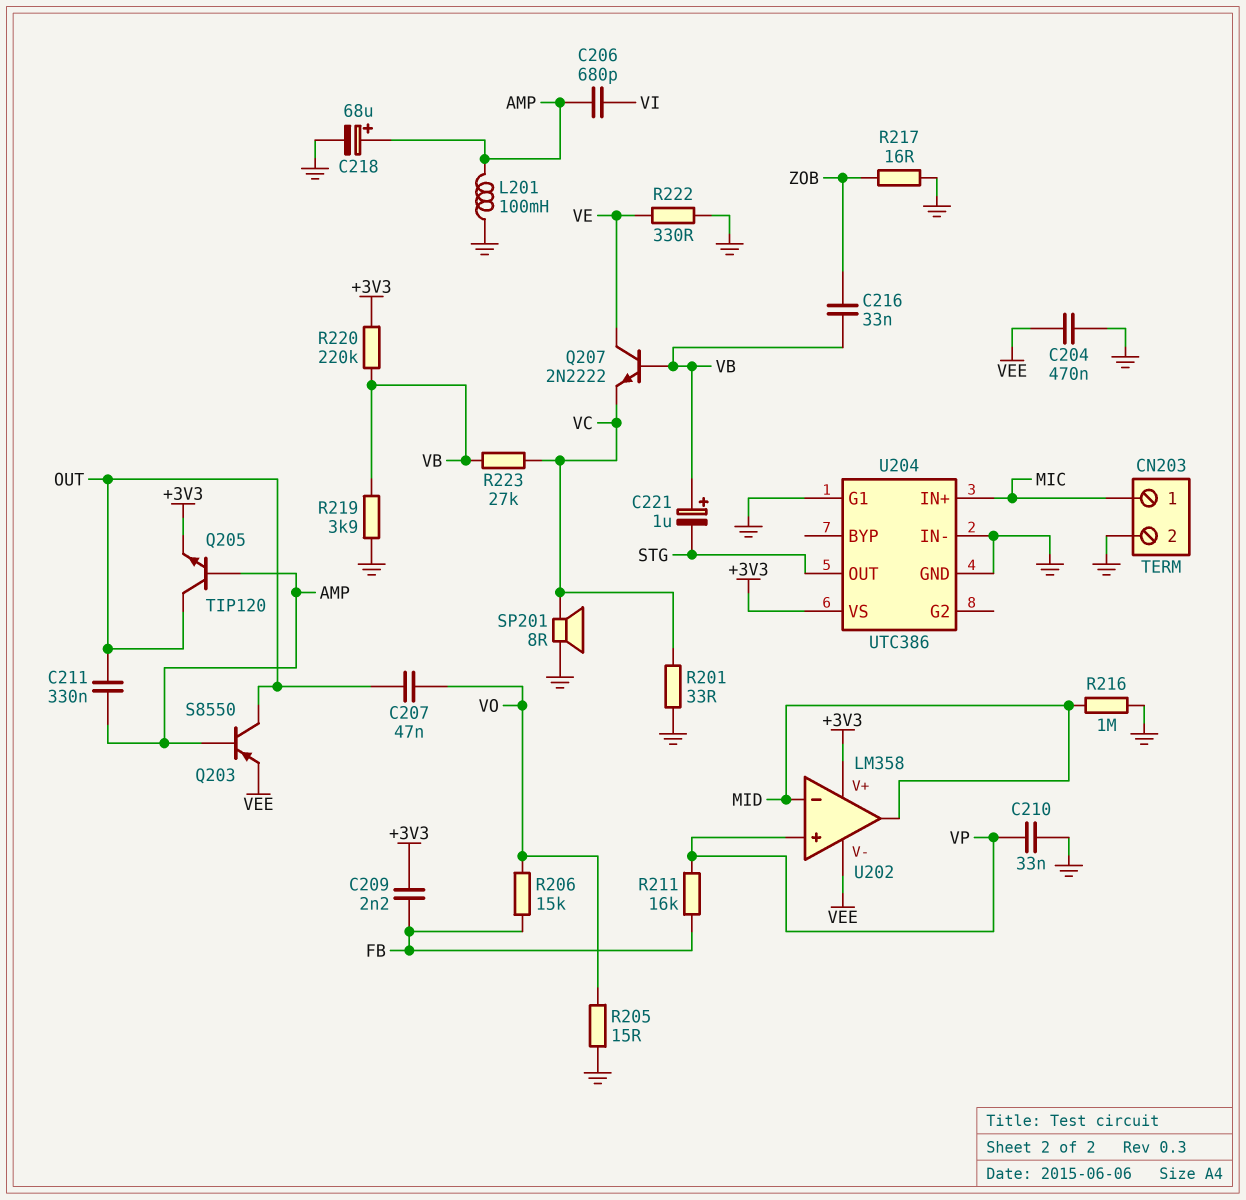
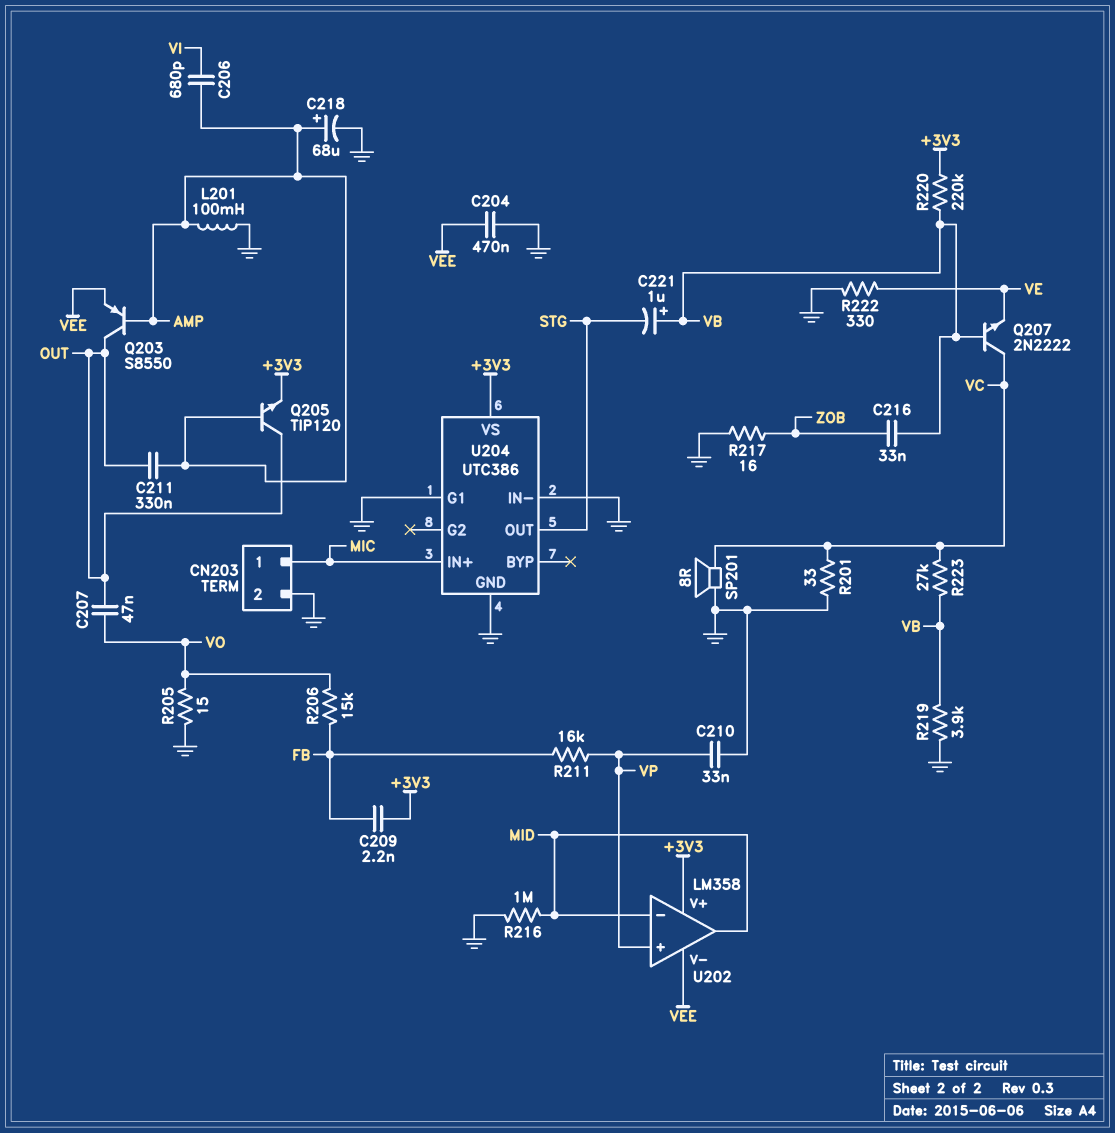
Q207: NPN 2N2222 (B VB, C VE, E VC) -> NPN 2N2222 (B VB, C VC, E VE)

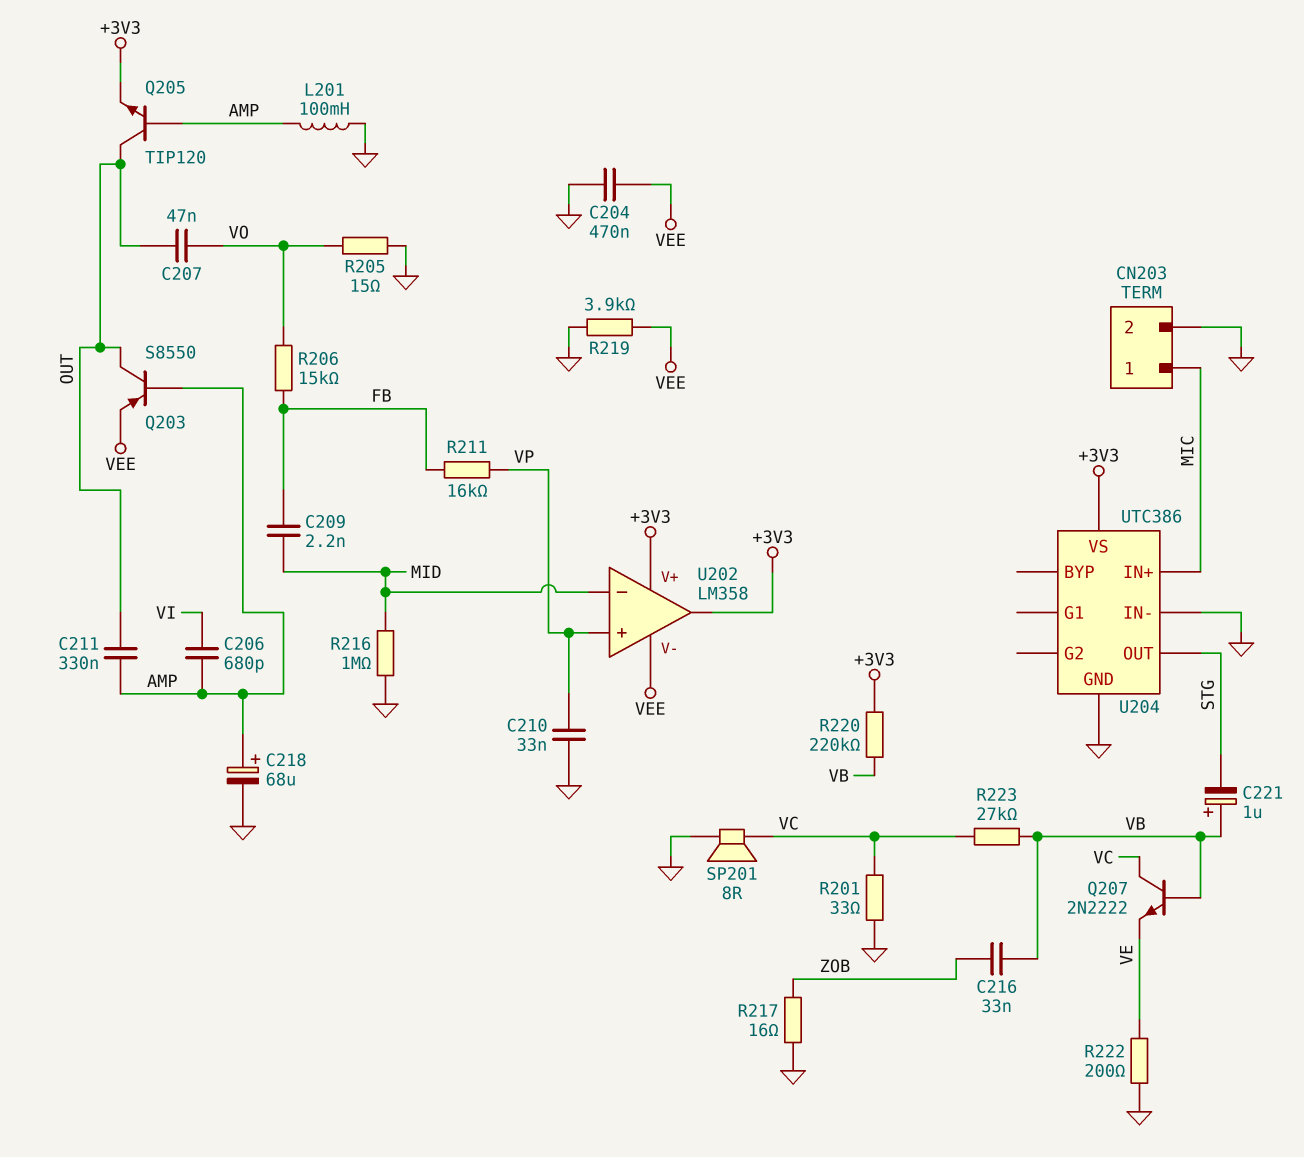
C209: 2.2nF (+3V3, FB) -> 2.2nF (FB, MID)
R219: 3.9k (GND, VB) -> 3.9k (GND, VEE)
R222: 330 (GND, VE) -> 200 (GND, VE)
U202 pin out: MID -> +3V3
U204 pin G1: GND -> none

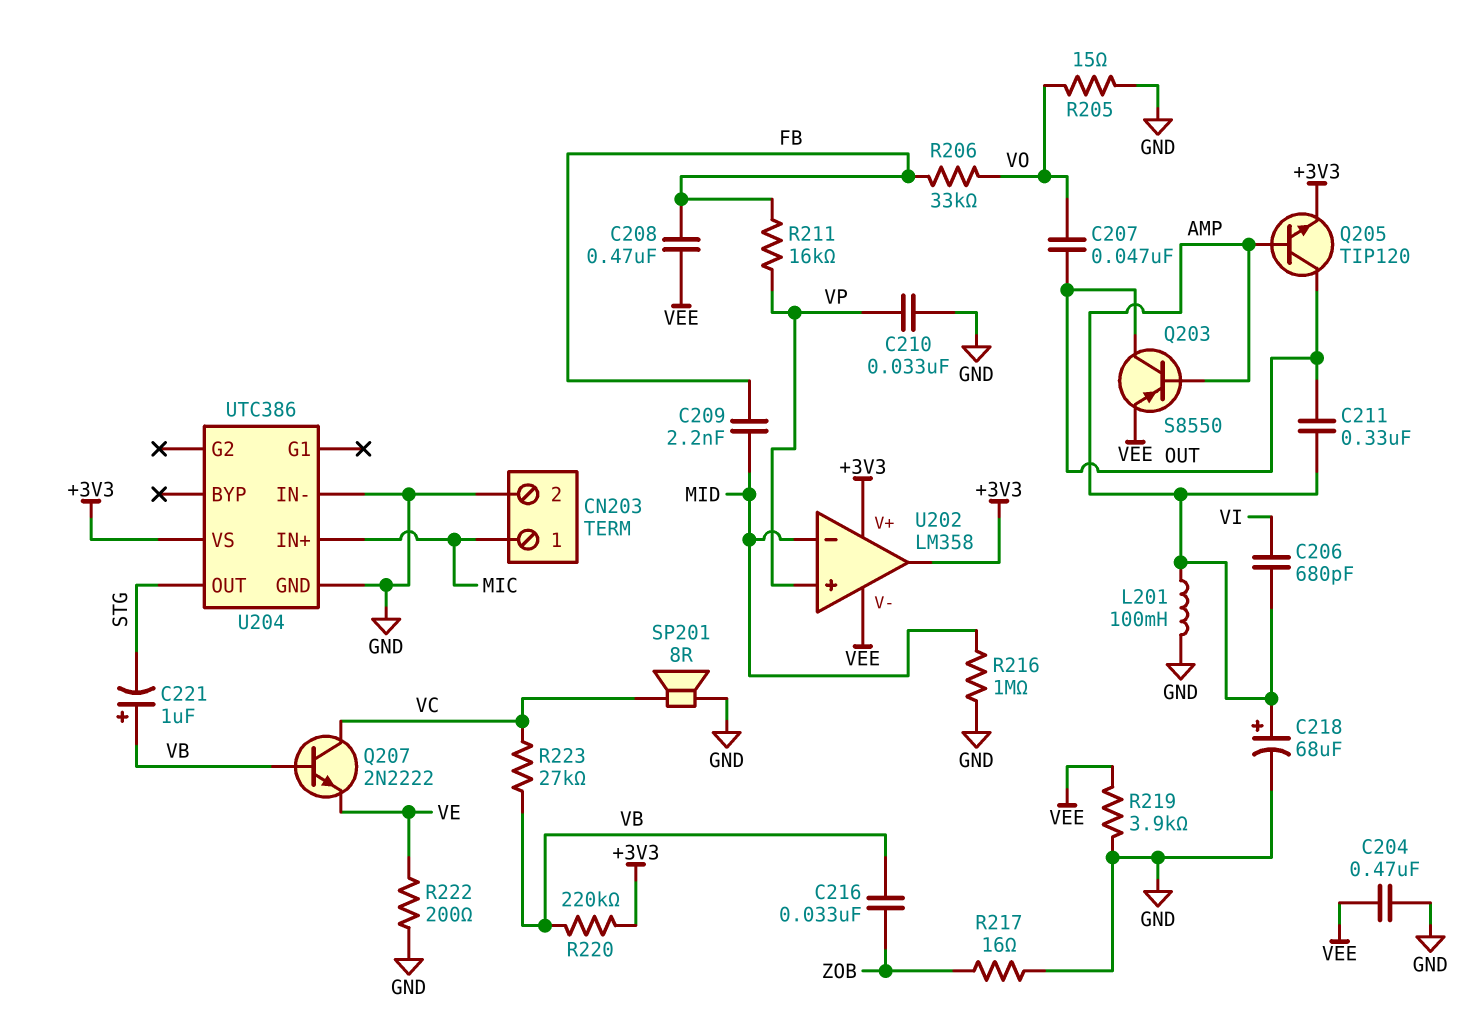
C208: none -> 470nF (FB, VEE)
R201: 33 (GND, VC) -> none
R206: 15k (FB, VO) -> 33k (FB, VO)

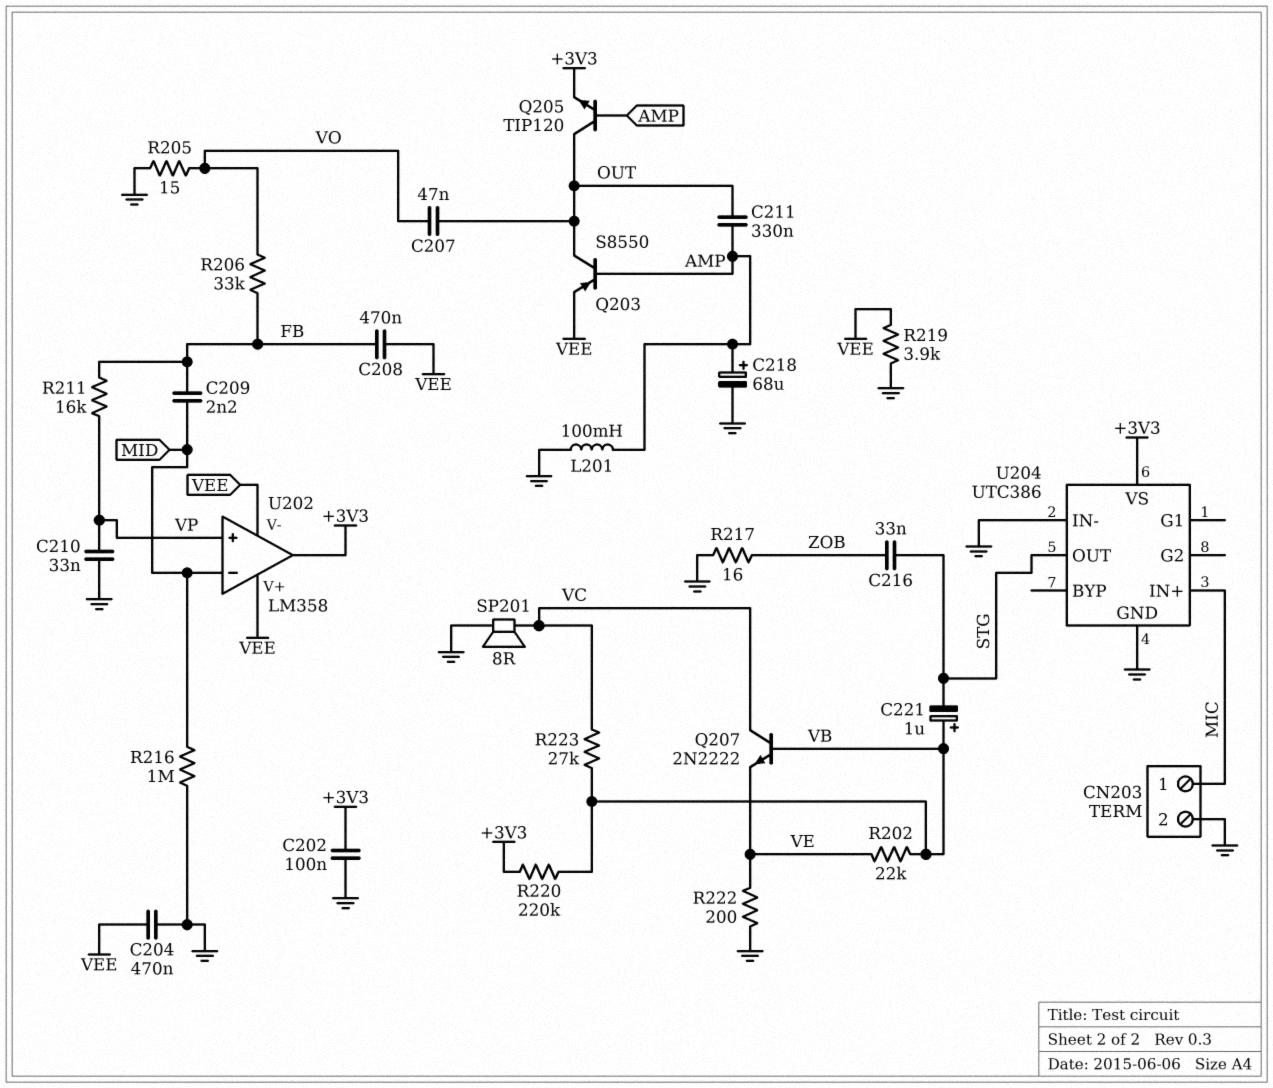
C202: none -> 100nF (+3V3, GND)
C206: 680pF (AMP, VI) -> none
C216: 33nF (VB, ZOB) -> 33nF (STG, ZOB)
R202: none -> 22k (VB, VE)
U202 pin V+: +3V3 -> VEE

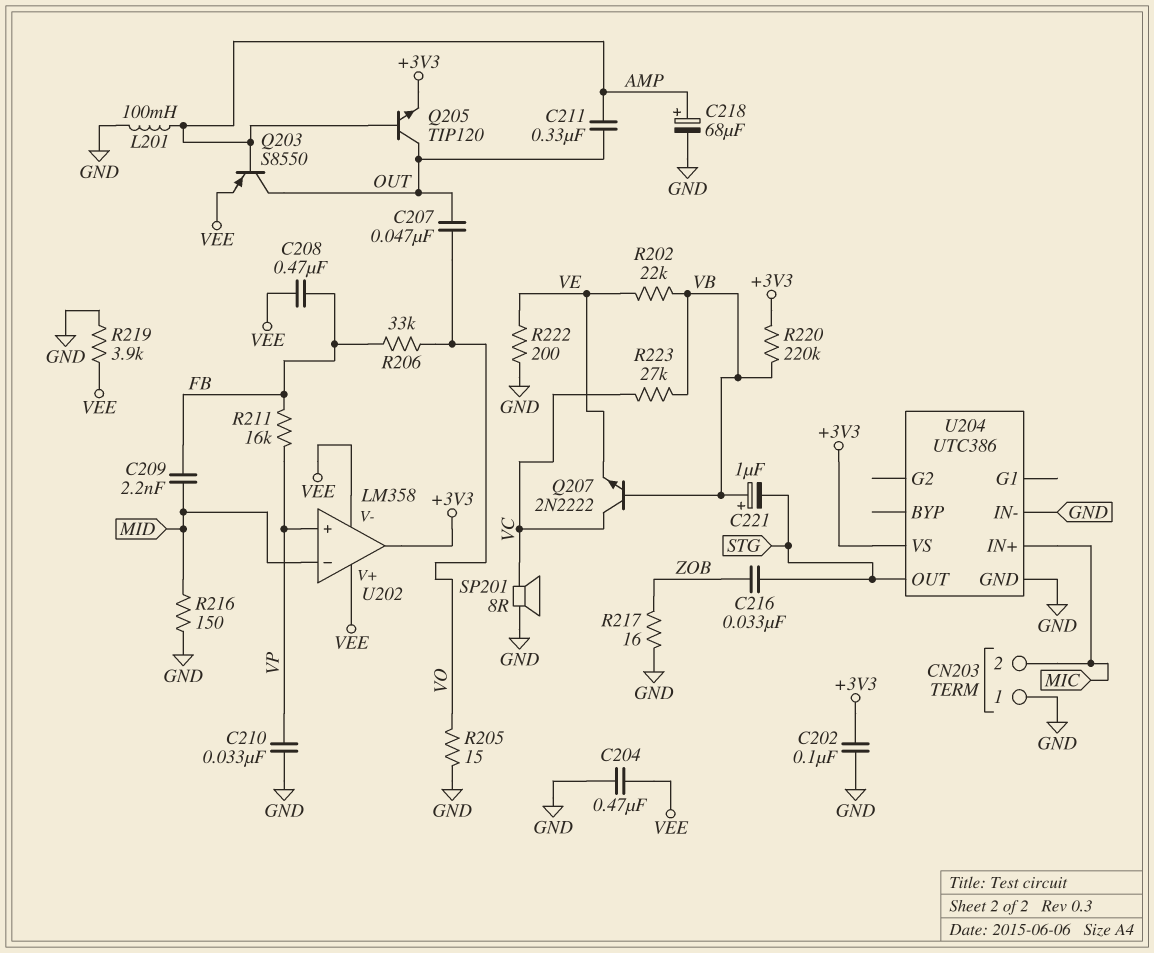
CN203 pin 1: MIC -> GND
CN203 pin 2: GND -> MIC
R216: 1M (GND, MID) -> 150 (GND, MID)

